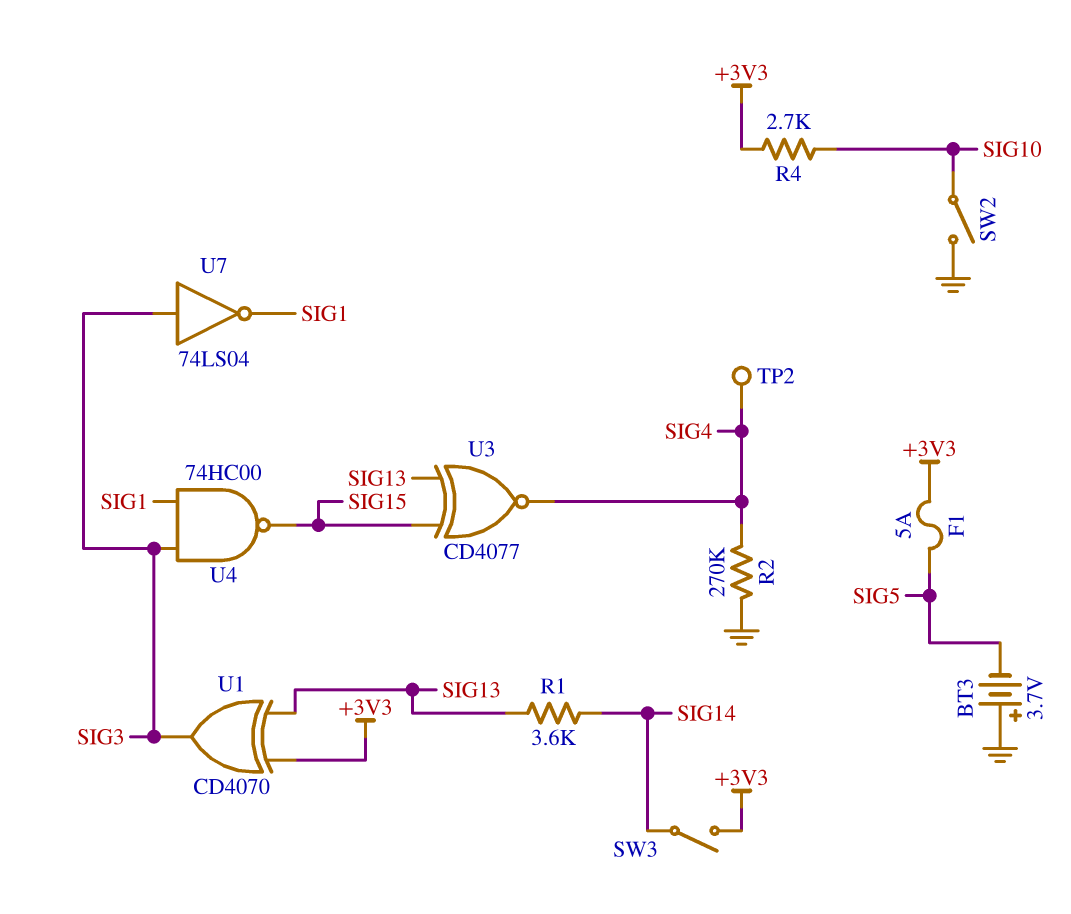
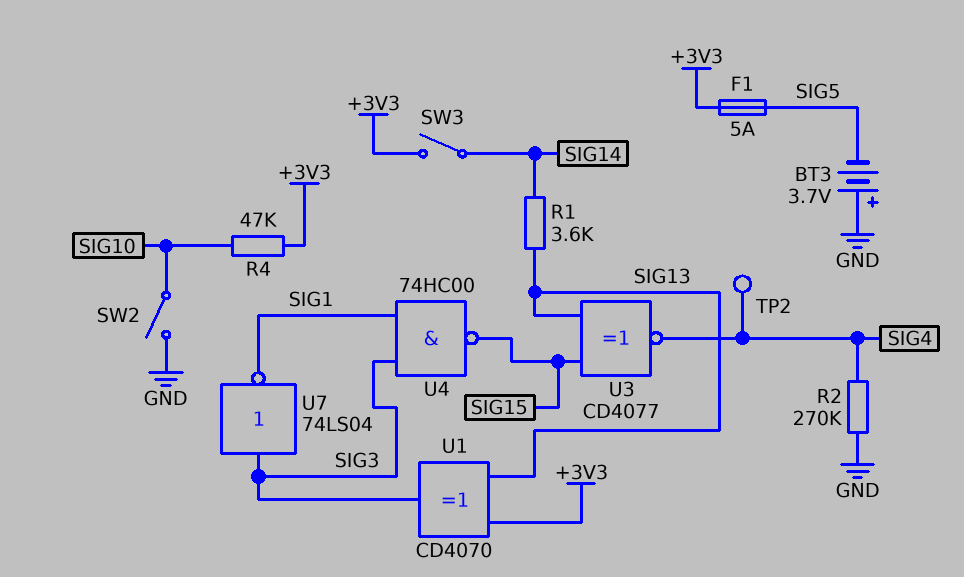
R4: 2.7k (+3V3, SIG10) -> 47k (+3V3, SIG10)

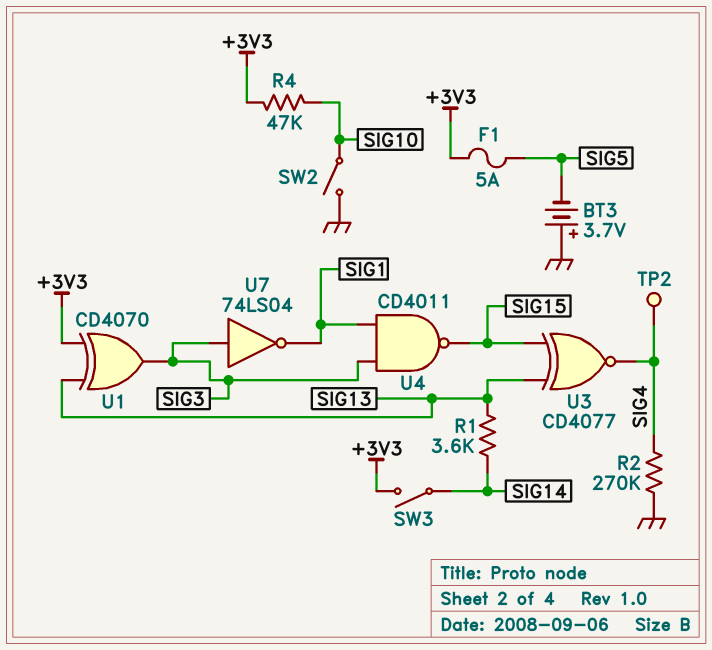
U4: NAND 74HC00 (in SIG1, in SIG3, out SIG15) -> NAND CD4011 (in SIG1, in SIG3, out SIG15)

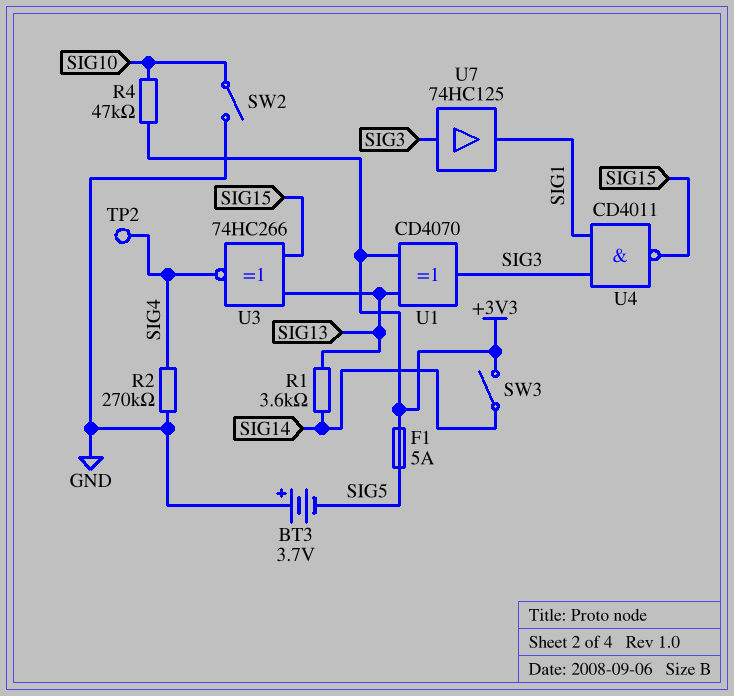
U3: XNOR CD4077 (in SIG13, in SIG15, out SIG4) -> XNOR 74HC266 (in SIG13, in SIG15, out SIG4)
U7: NOT 74LS04 (in SIG3, out SIG1) -> buffer 74HC125 (in SIG3, out SIG1)

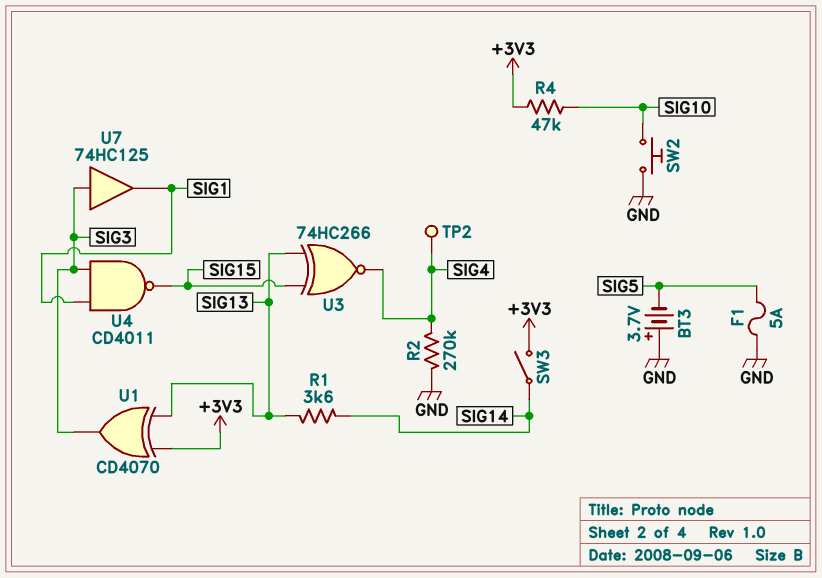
F1: 5A (+3V3, SIG5) -> 5A (GND, SIG5)
SW2: switch (GND, SIG10) -> button (GND, SIG10)

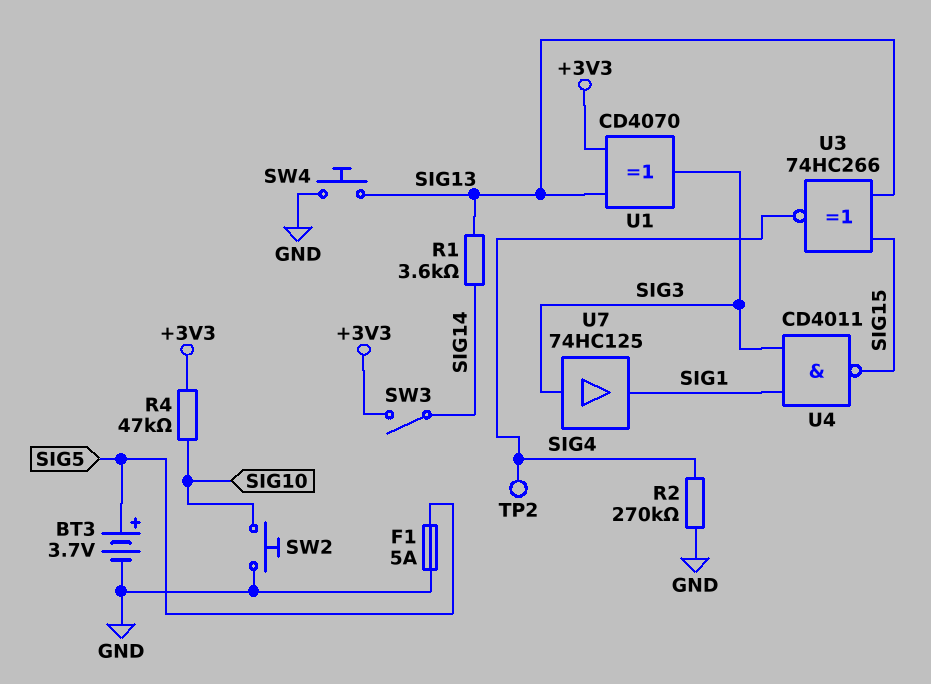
BT3: 3.7V (plus GND, minus SIG5) -> 3.7V (plus SIG5, minus GND)
SW4: none -> button (GND, SIG13)

